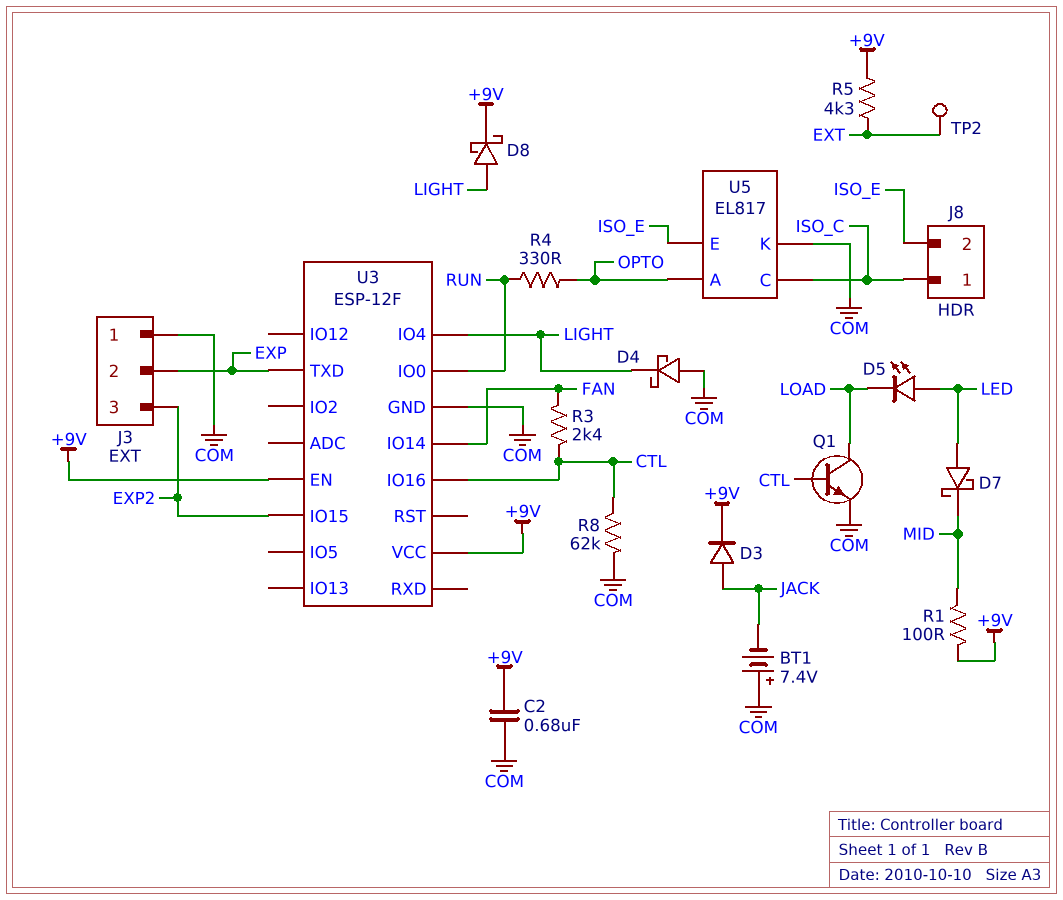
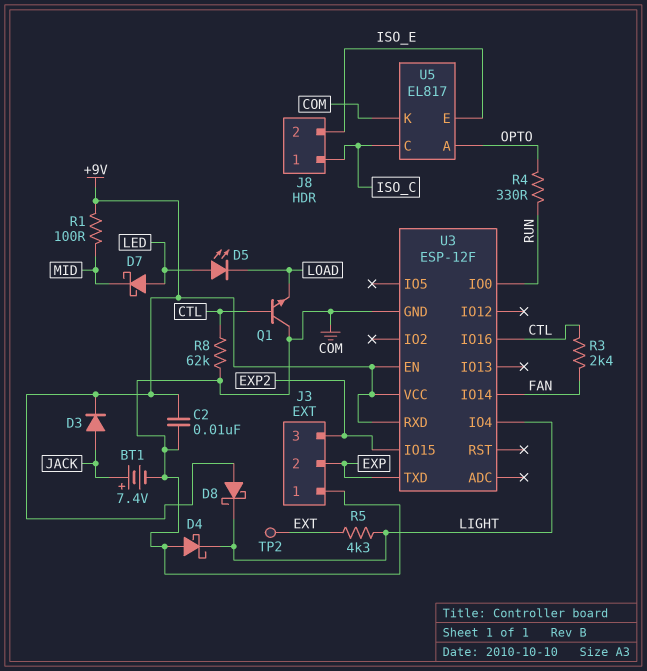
BT1: 7.4V (plus COM, minus JACK) -> 7.4V (plus JACK, minus COM)
C2: 680nF (+9V, COM) -> 10nF (+9V, COM)
D8: schottky (A LIGHT, K +9V) -> schottky (A +9V, K LIGHT)
Q1: NPN (B CTL, C LOAD, E COM) -> NPN (B CTL, C COM, E LOAD)
R5: 4.3k (+9V, EXT) -> 4.3k (EXT, LIGHT)
U3 pin RXD: none -> +9V

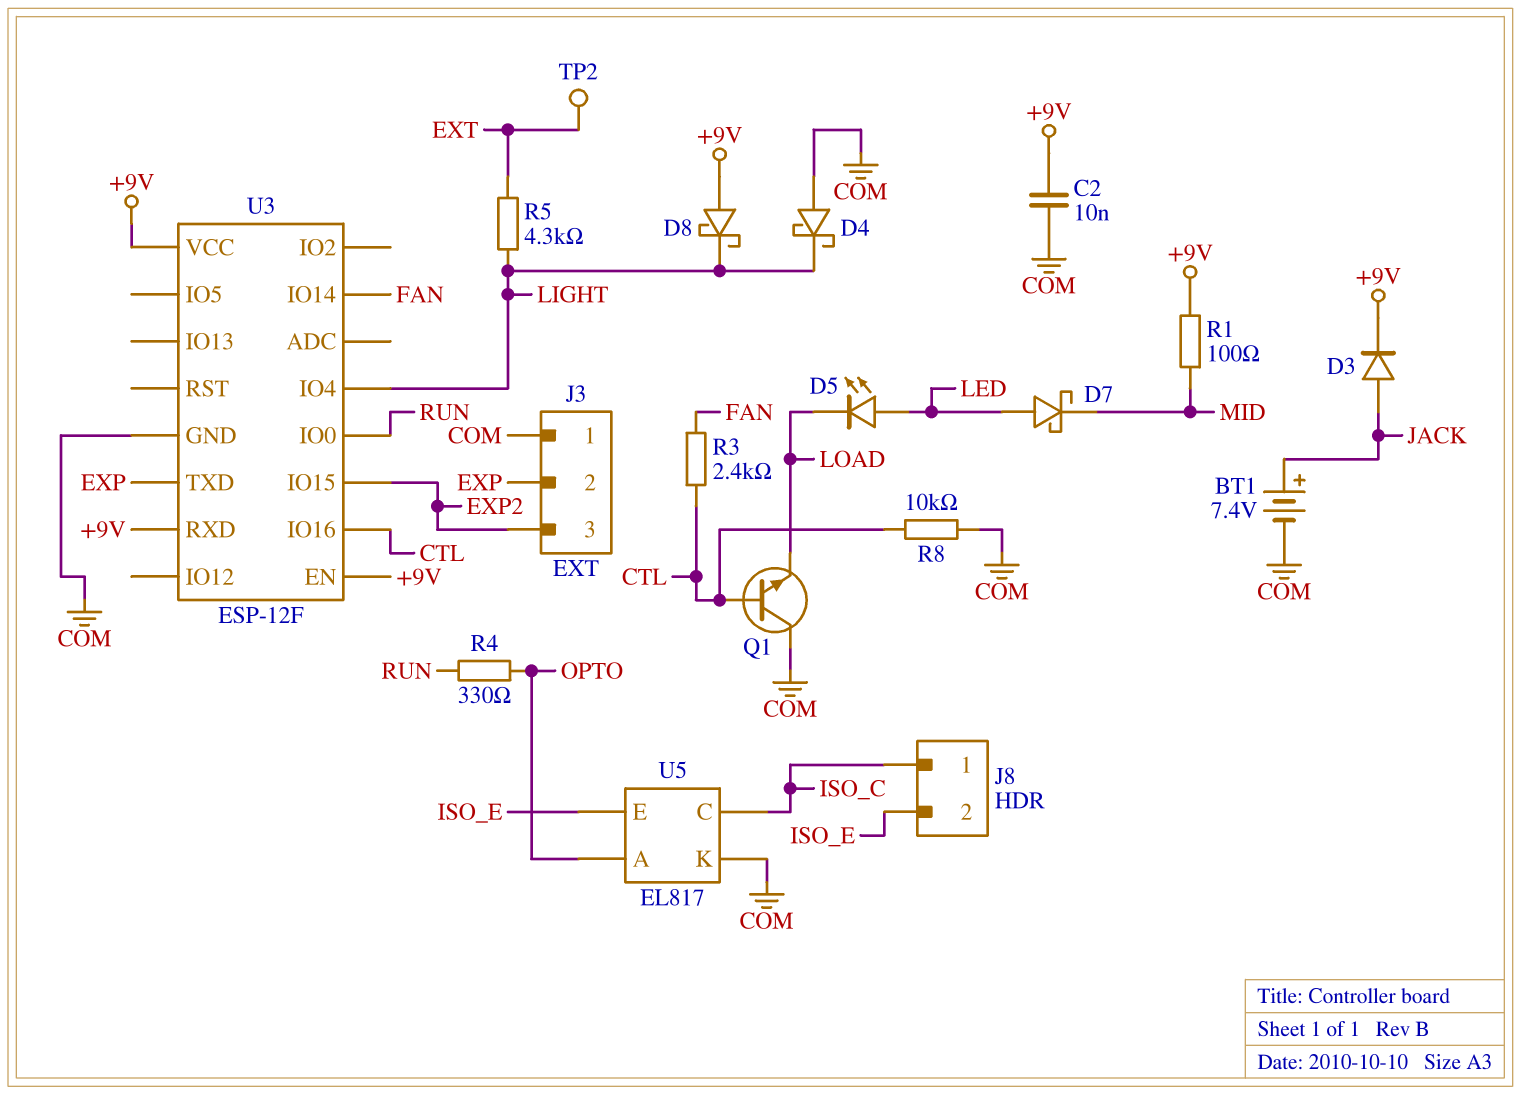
R8: 62k (COM, CTL) -> 10k (COM, CTL)

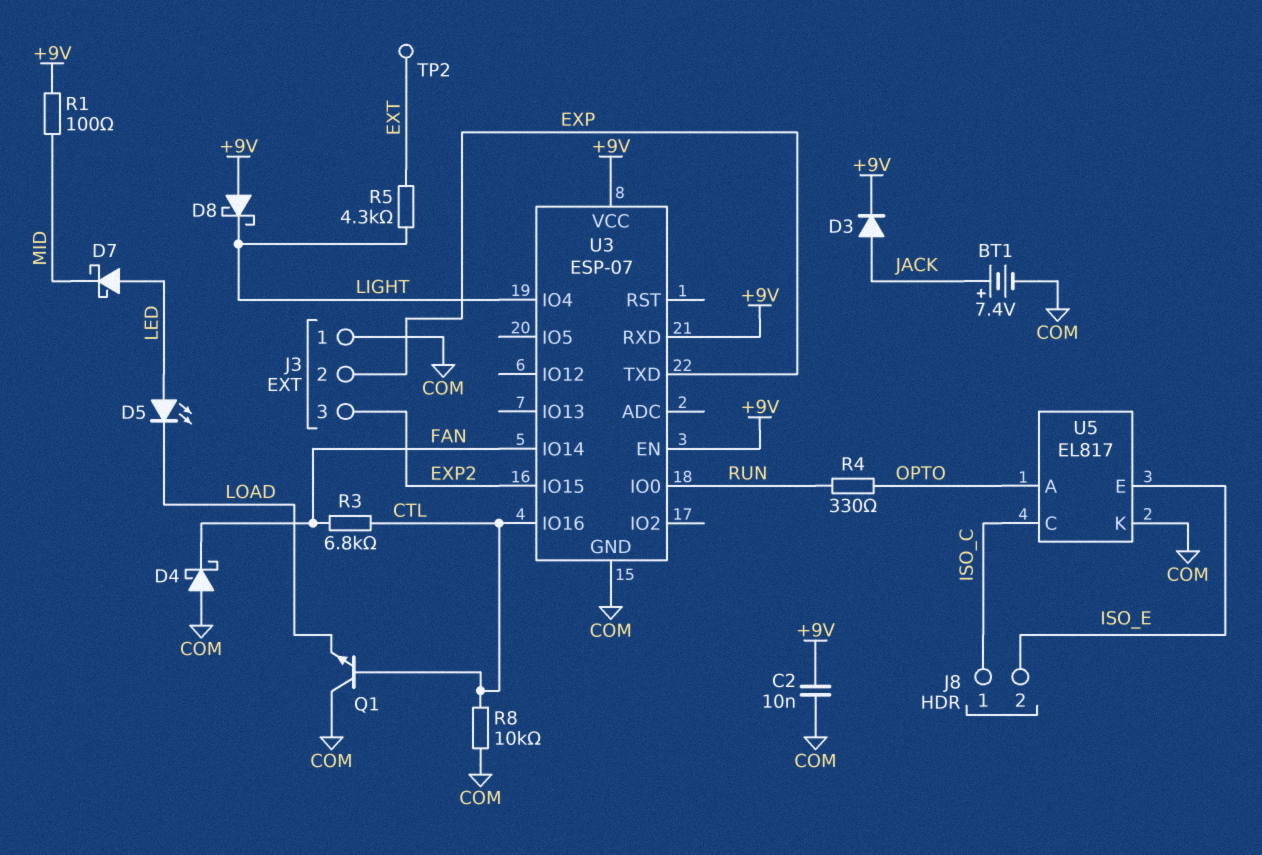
D4: schottky (A COM, K LIGHT) -> schottky (A COM, K FAN)
R3: 2.4k (CTL, FAN) -> 6.8k (CTL, FAN)
U3: ESP-12F -> ESP-07

